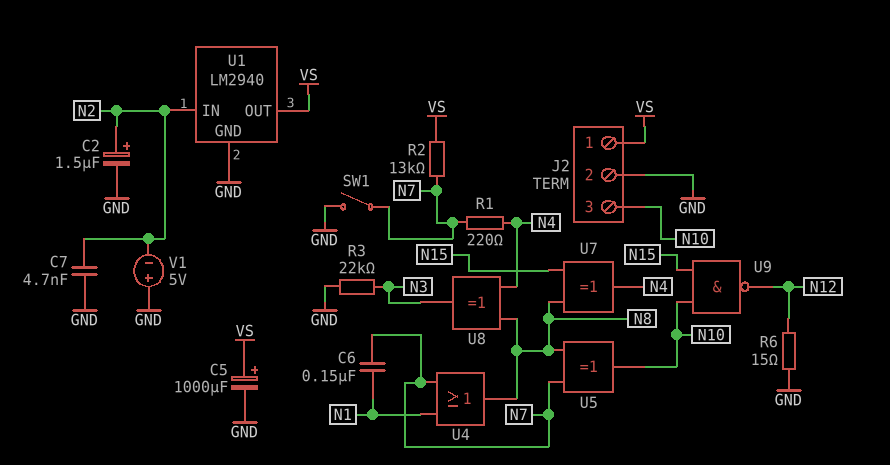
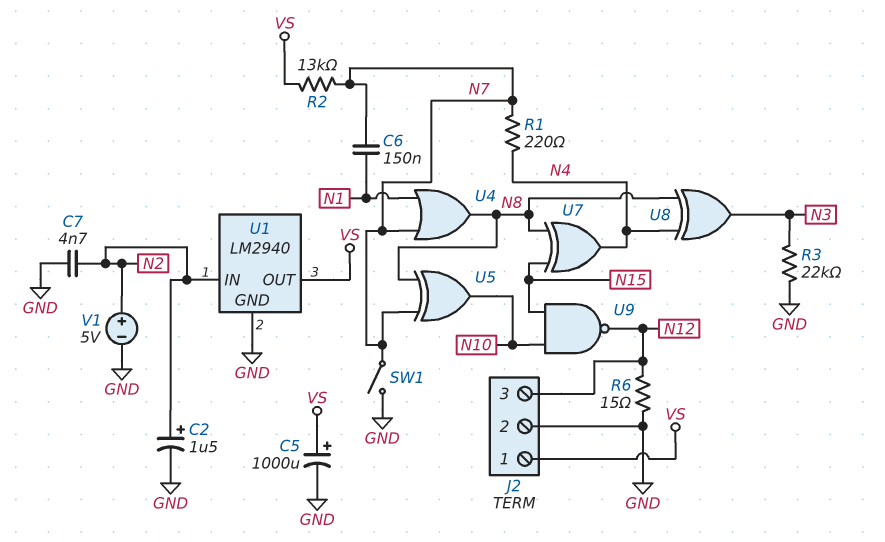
J2 pin 3: N10 -> N12
V1: 5V (plus GND, minus N2) -> 5V (plus N2, minus GND)

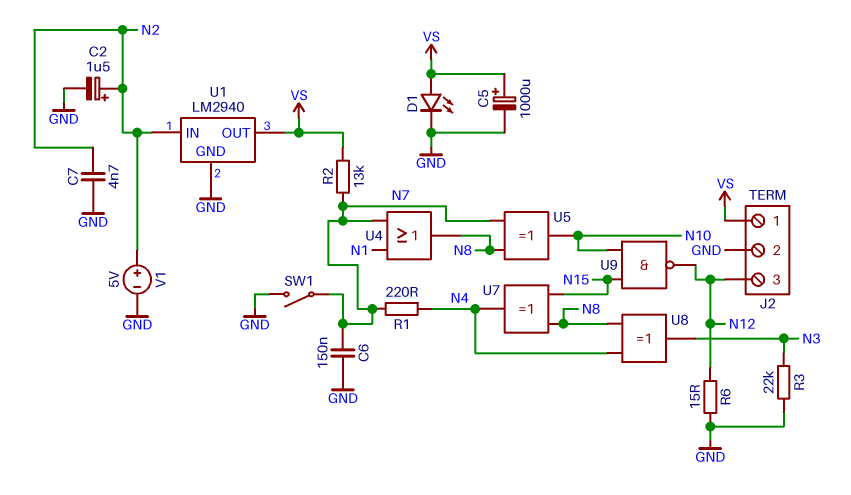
C6: 150nF (N1, N7) -> 150nF (GND, N7)
D1: none -> LED (A VS, K GND)

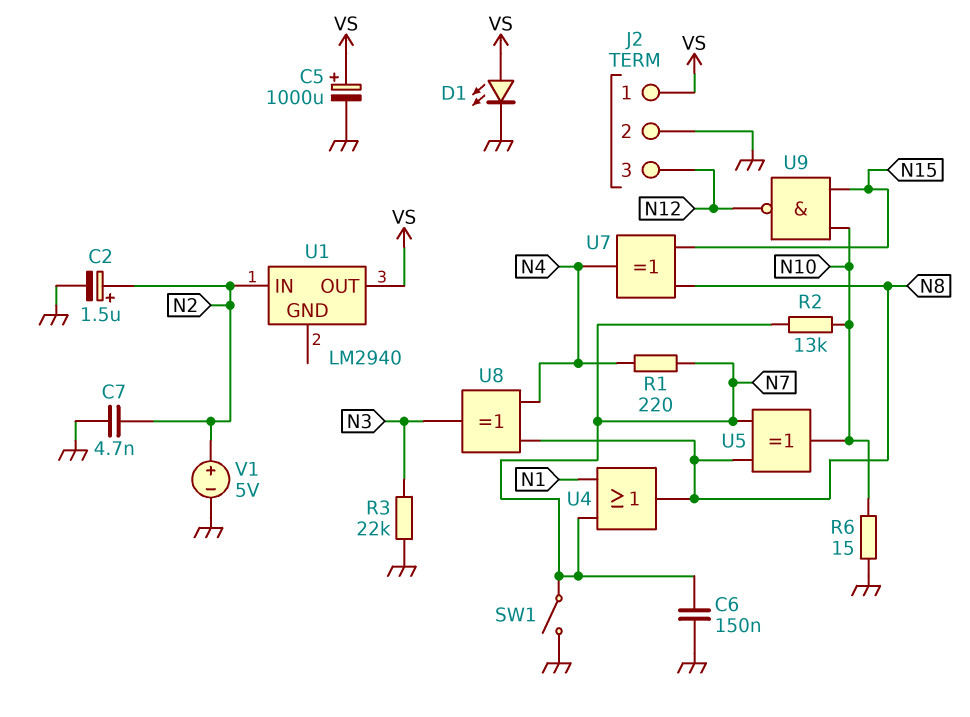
R2: 13k (N7, VS) -> 13k (N7, N10)
R6: 15 (GND, N12) -> 15 (GND, N10)
U1 pin GND: GND -> none

